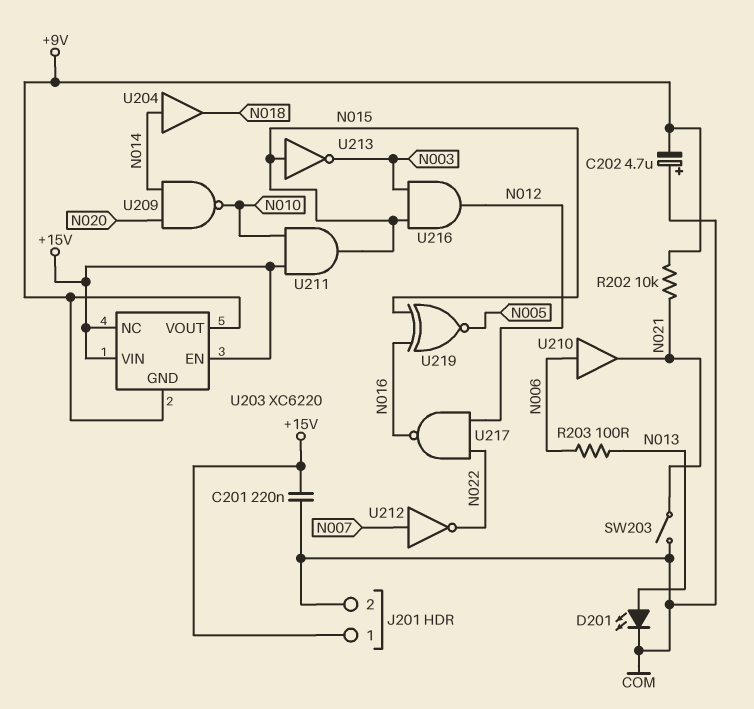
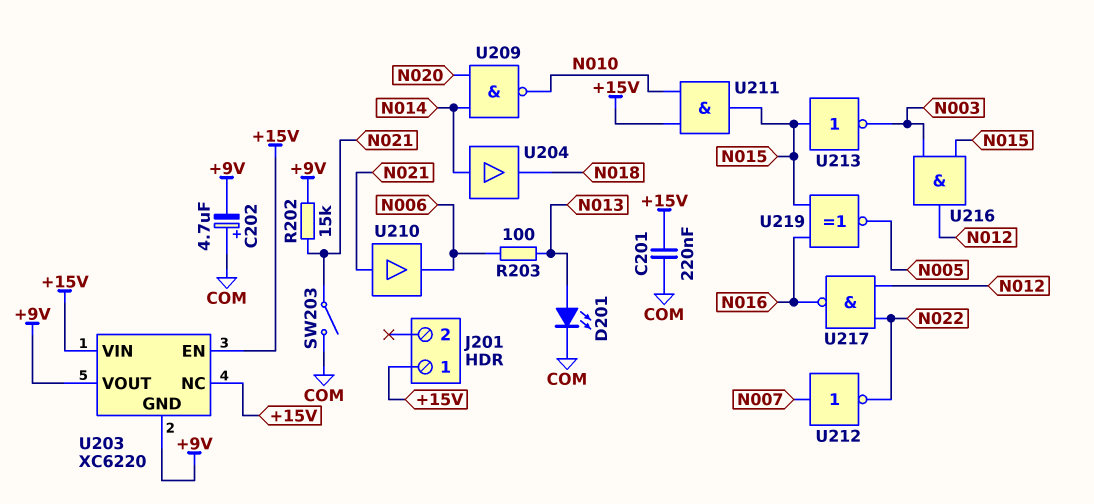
J201 pin 2: COM -> none
R202: 10k (+9V, N021) -> 15k (+9V, N021)
U210: buffer (in N006, out N021) -> buffer (in N021, out N006)

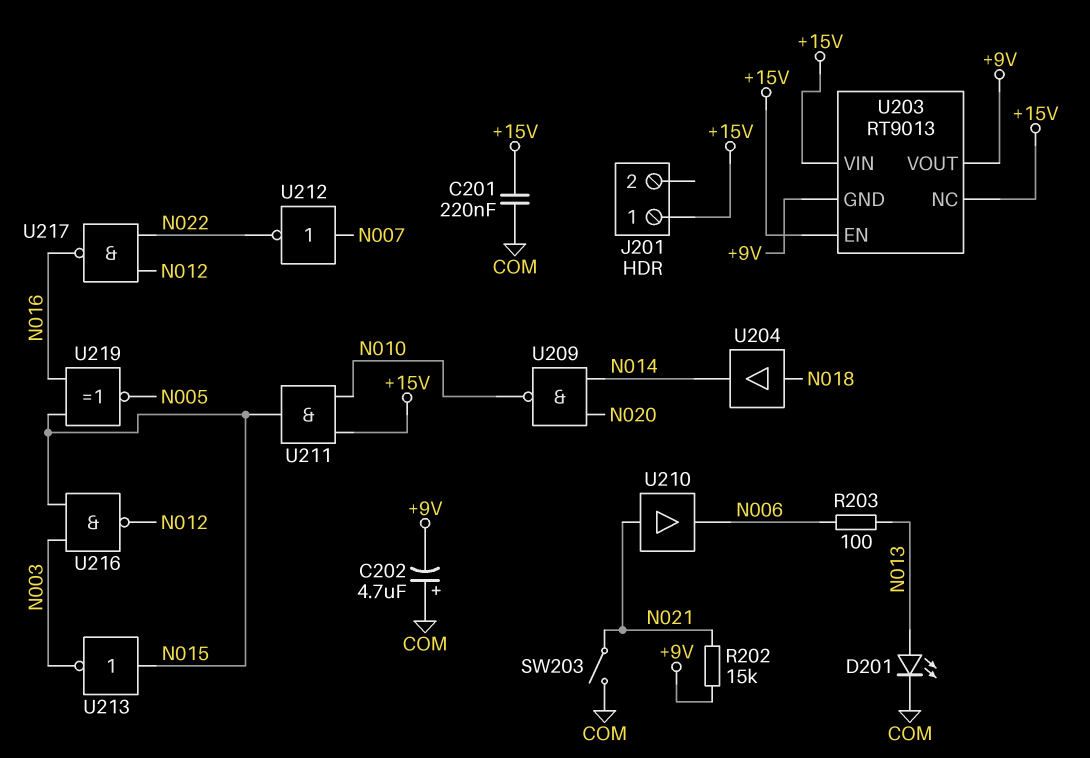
U203: XC6220 -> RT9013
U204: buffer (in N014, out N018) -> buffer (in N018, out N014)
U216: AND (in N003, in N015, out N012) -> NAND (in N003, in N015, out N012)

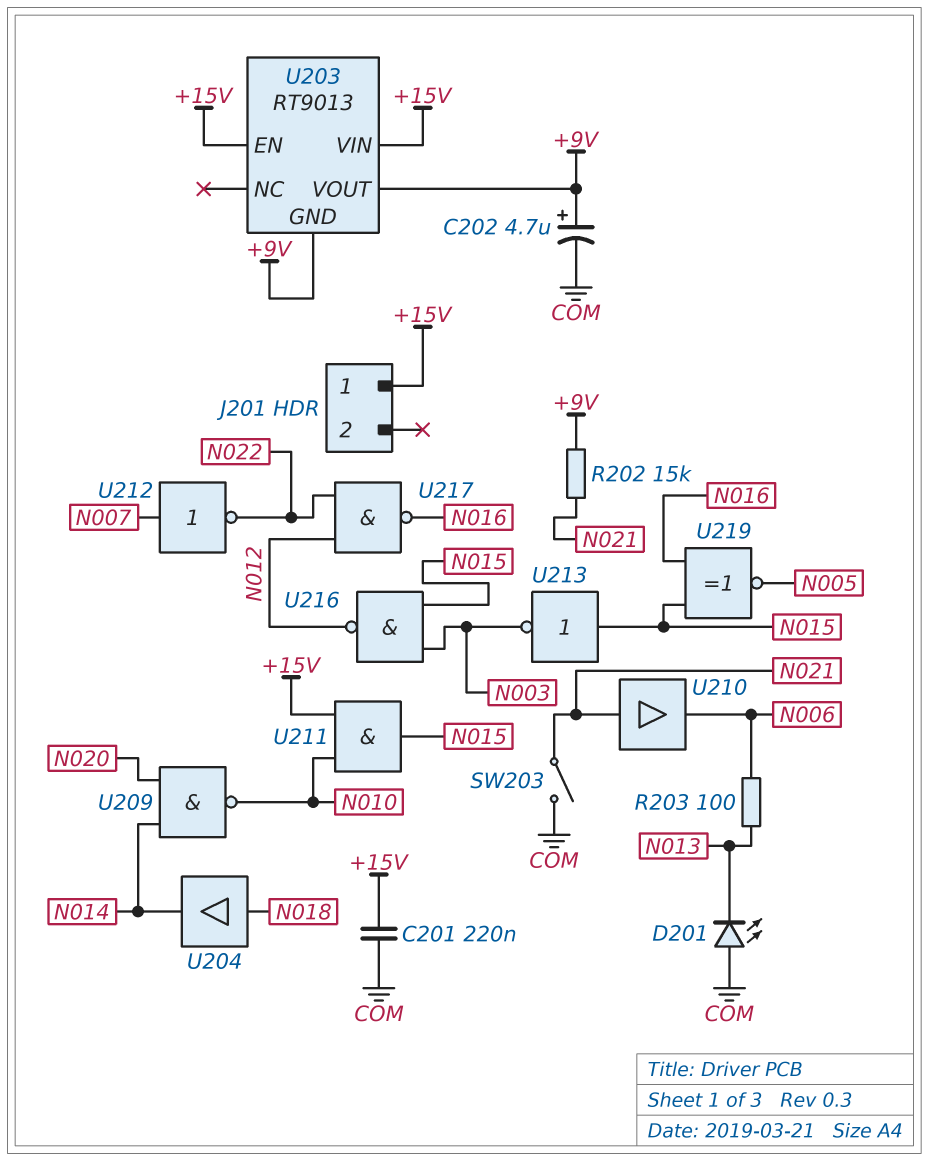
C202: 4.7uF (plus COM, minus +9V) -> 4.7uF (plus +9V, minus COM)
D201: LED (A N013, K COM) -> LED (A COM, K N013)
U203 pin NC: +15V -> none

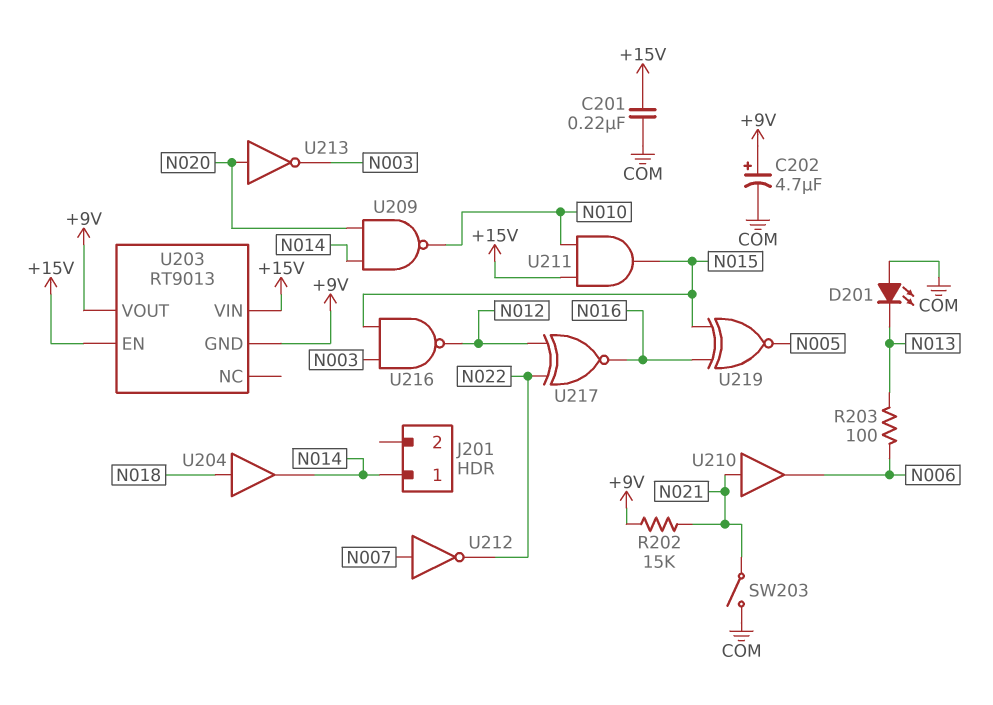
J201 pin 1: +15V -> N014
U213: NOT (in N015, out N003) -> NOT (in N020, out N003)
U217: NAND (in N012, in N022, out N016) -> XNOR (in N012, in N022, out N016)

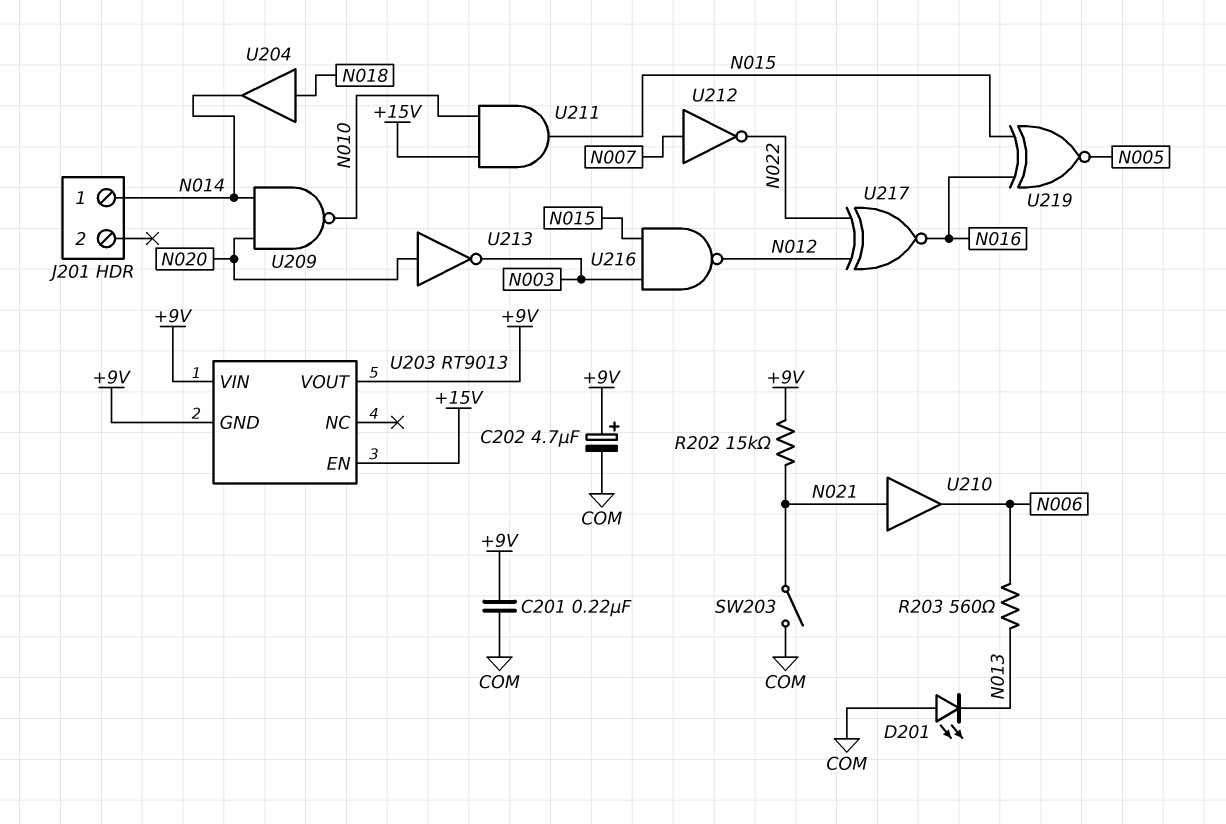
C201: 220nF (+15V, COM) -> 220nF (+9V, COM)
R203: 100 (N006, N013) -> 560 (N006, N013)
U203 pin VIN: +15V -> +9V

